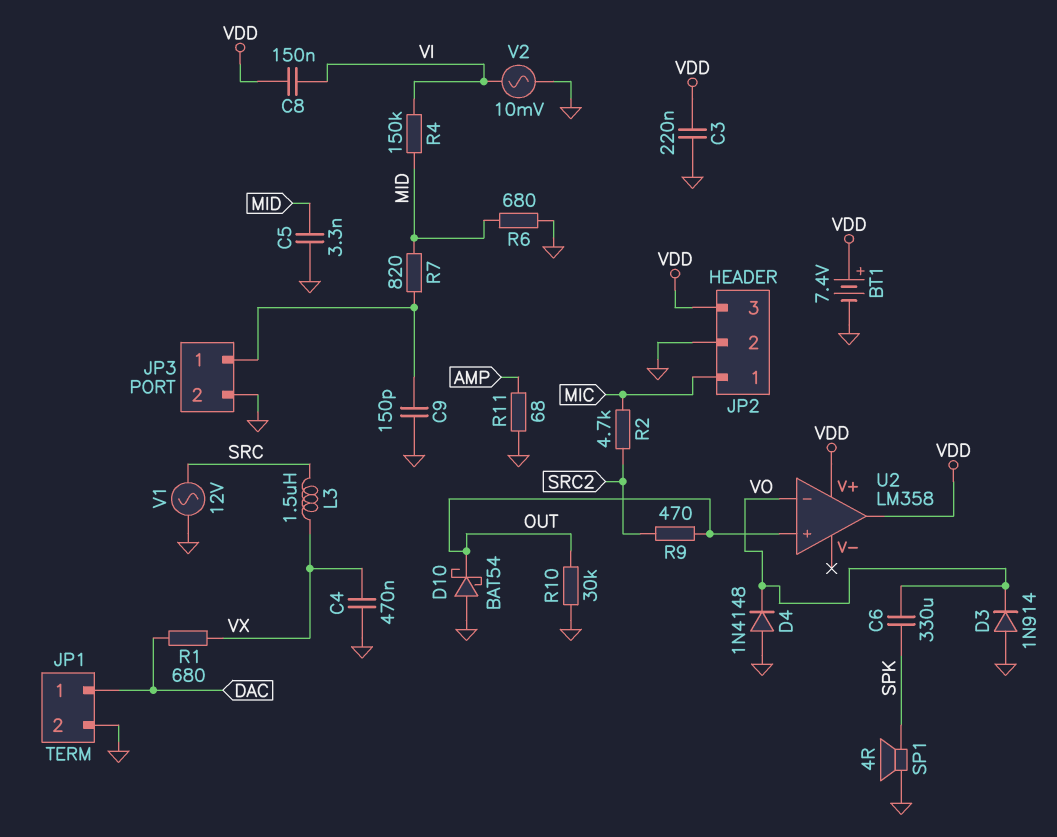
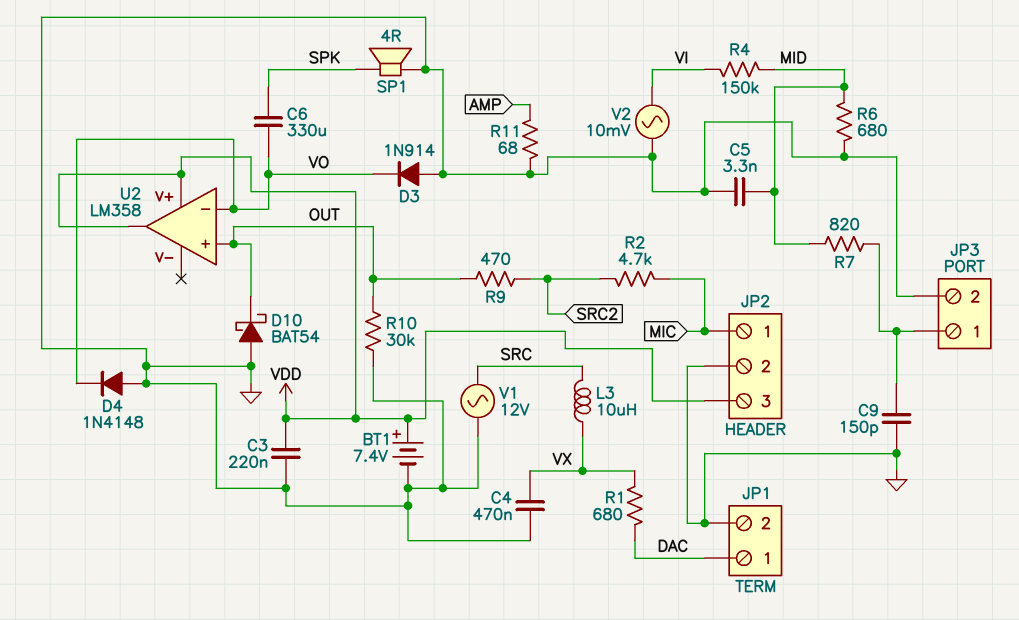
C8: 150nF (VDD, VI) -> none
L3: 1.5uH (SRC, VX) -> 10uH (SRC, VX)

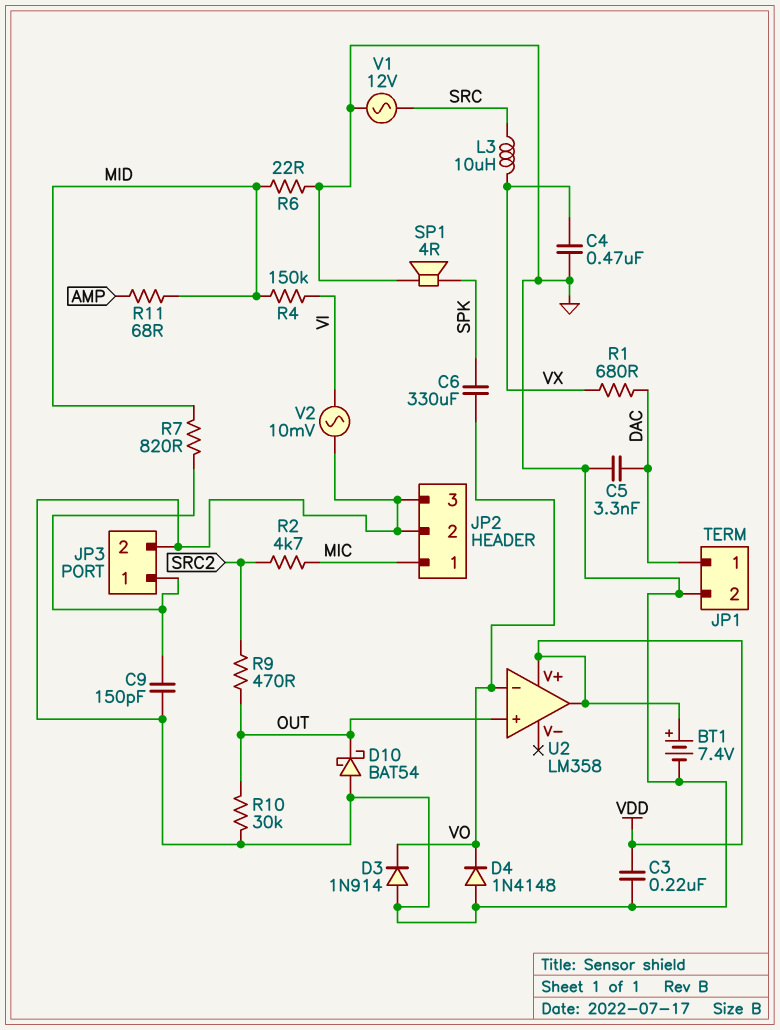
C5: 3.3nF (GND, MID) -> 3.3nF (DAC, GND)
JP2 pin 3: VDD -> GND
R6: 680 (GND, MID) -> 22 (GND, MID)
R11: 68 (AMP, GND) -> 68 (AMP, MID)

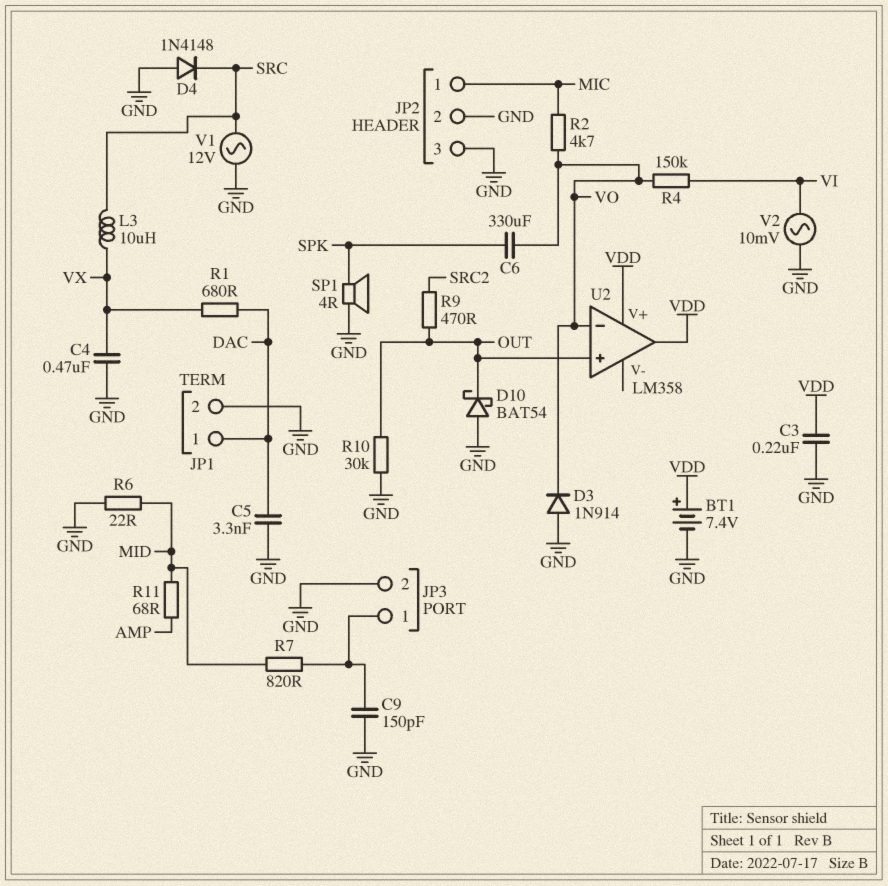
D4: diode 1N4148 (A GND, K VO) -> diode 1N4148 (A GND, K SRC)
R2: 4.7k (MIC, SRC2) -> 4.7k (MIC, VO)
R4: 150k (MID, VI) -> 150k (VI, VO)

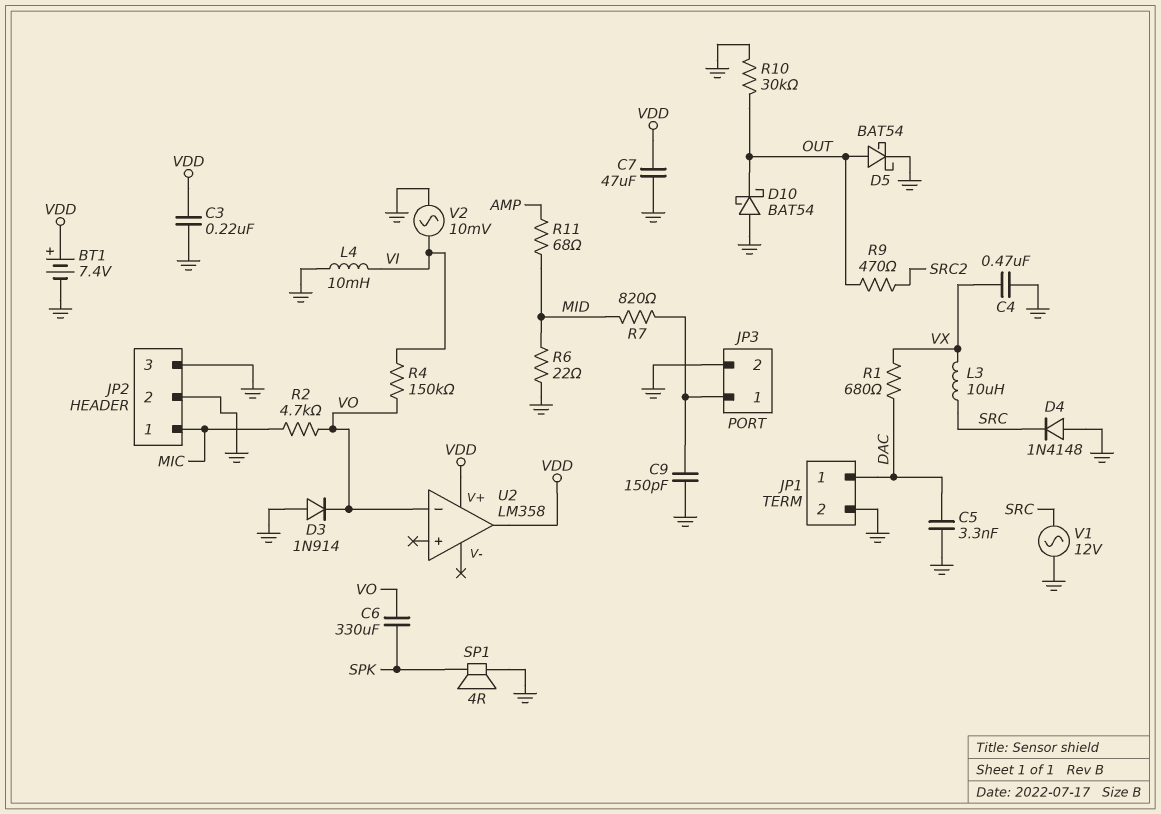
C7: none -> 47uF (GND, VDD)
D5: none -> schottky BAT54 (A OUT, K GND)
L4: none -> 10mH (GND, VI)
U2 pin in+: OUT -> none

